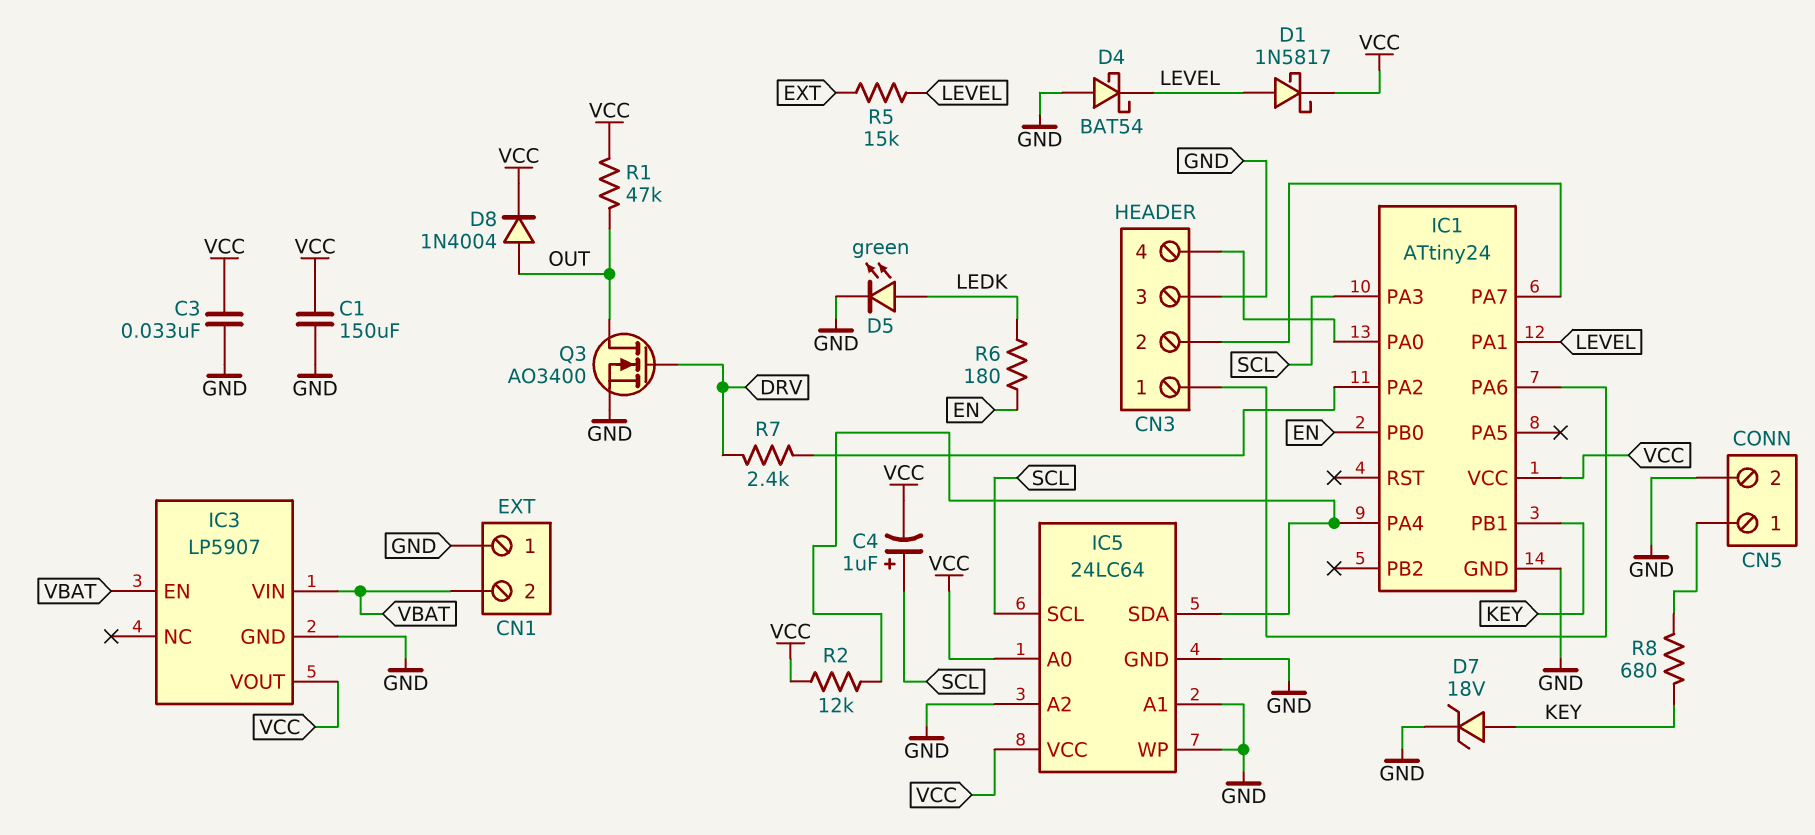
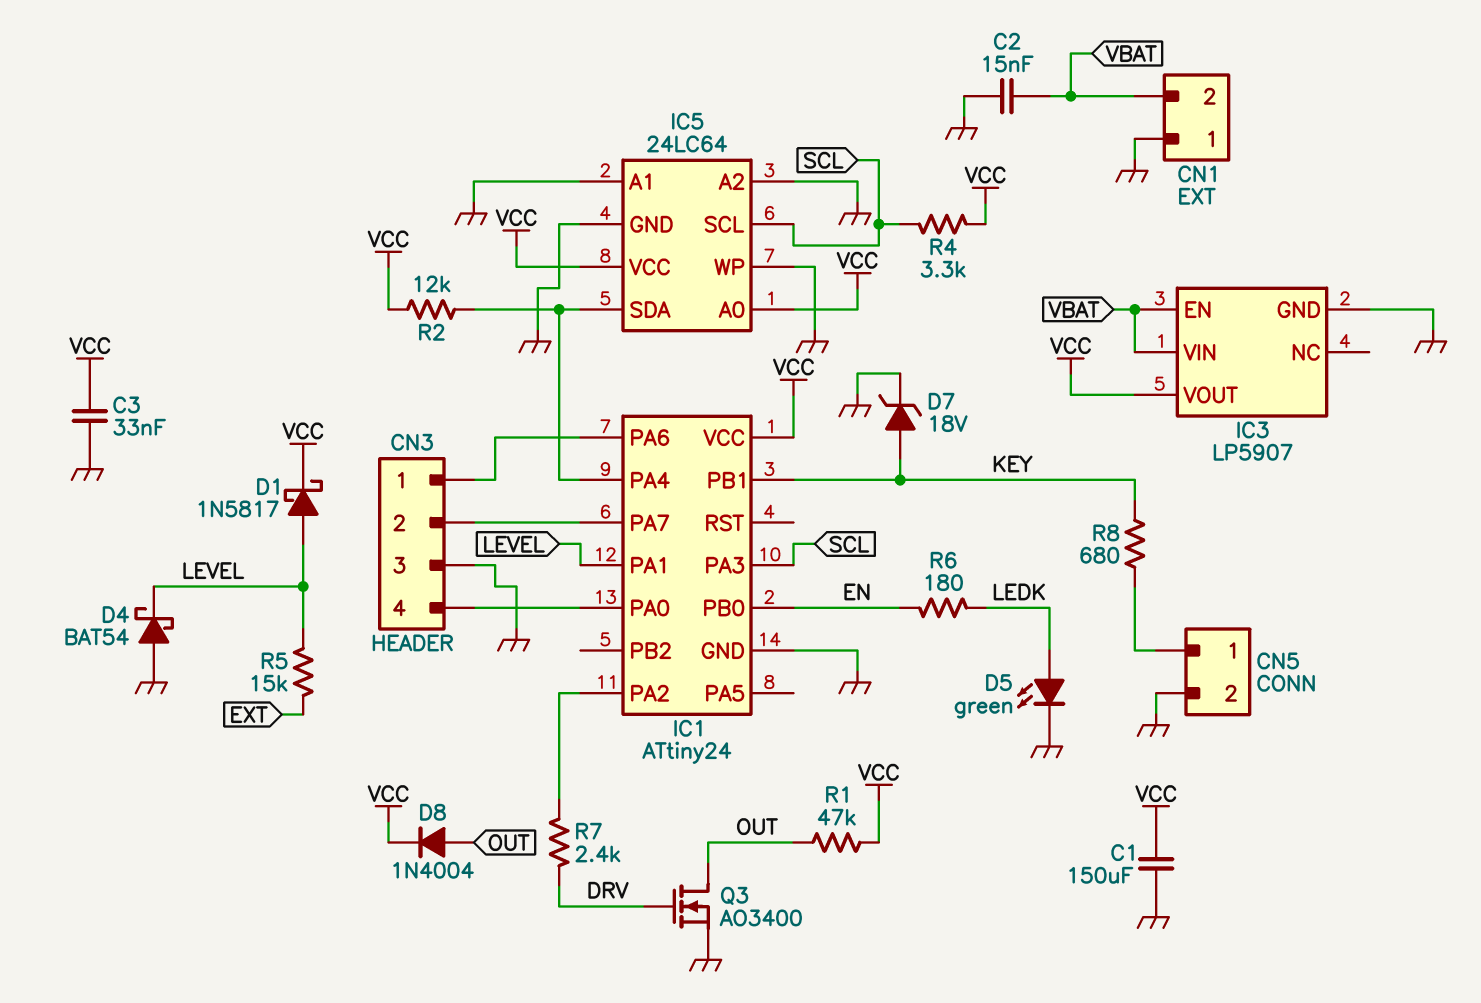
C2: none -> 15nF (GND, VBAT)
C4: 1uF (plus SCL, minus VCC) -> none
R4: none -> 3.3k (SCL, VCC)

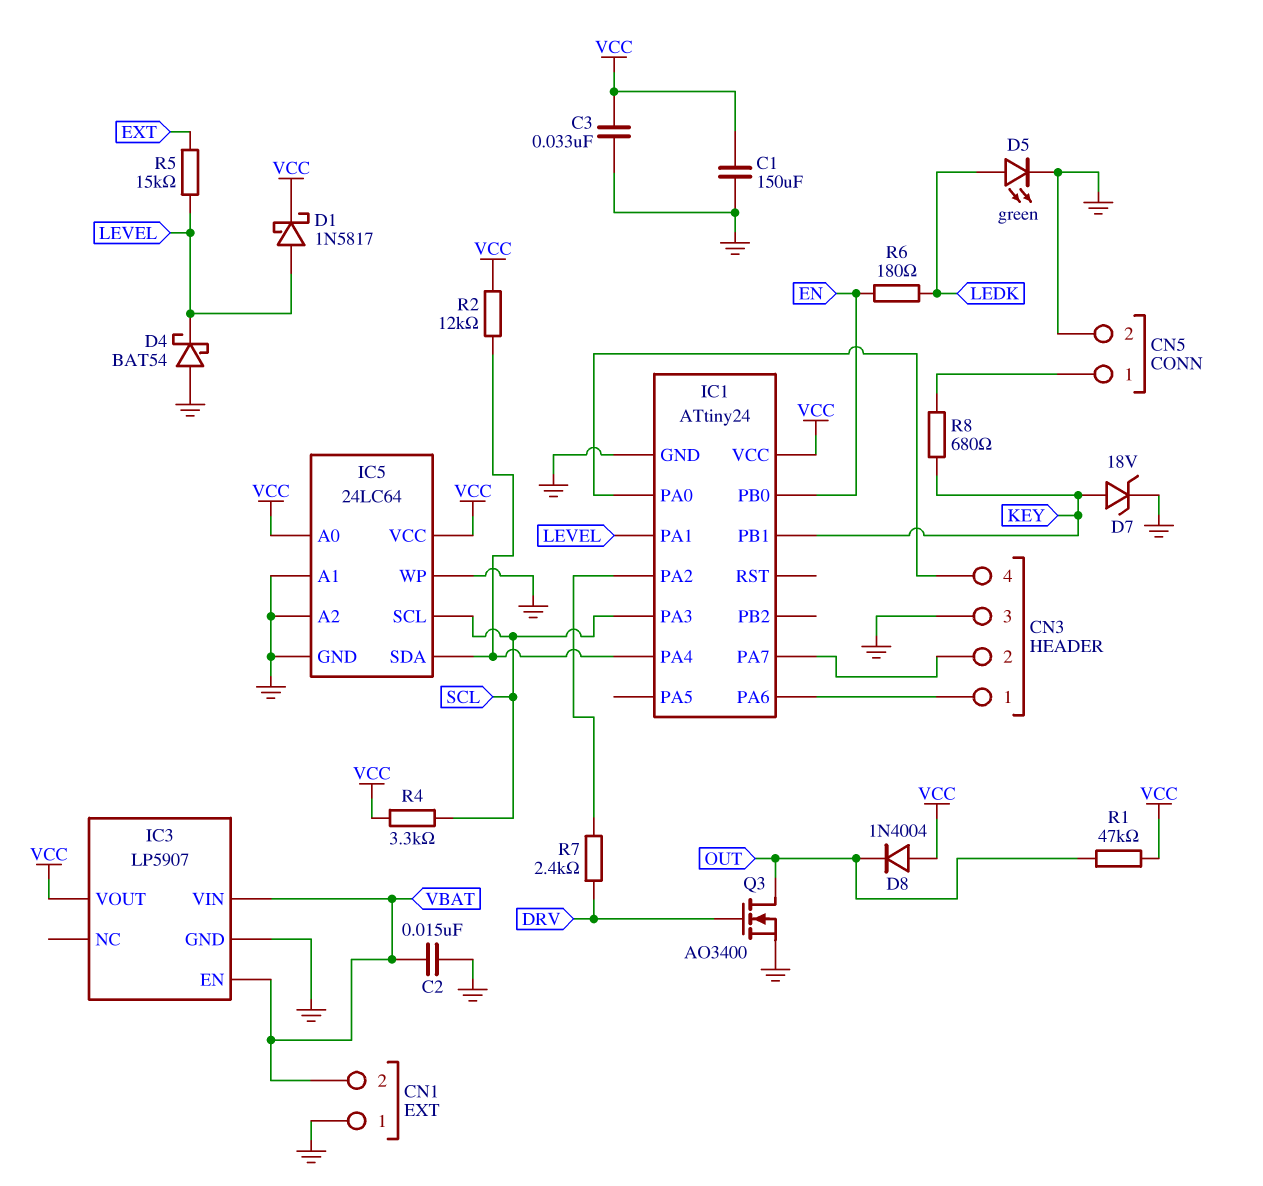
D8: diode 1N4004 (A OUT, K VCC) -> diode 1N4004 (A VCC, K OUT)

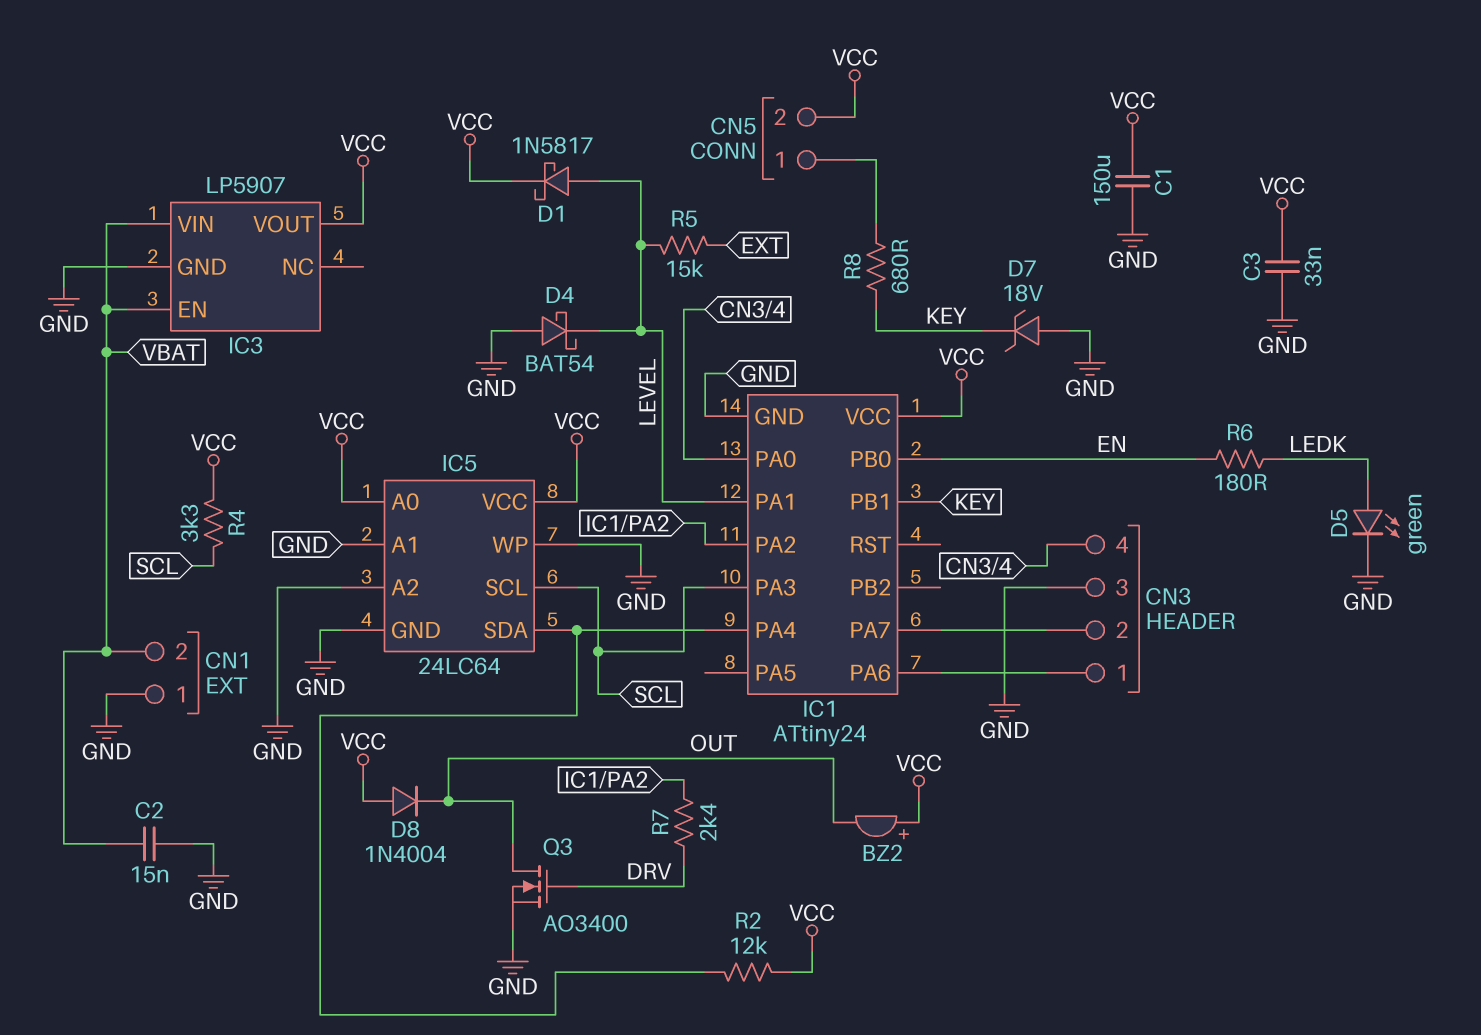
BZ2: none -> buzzer (plus VCC, minus OUT)
CN5 pin 2: GND -> VCC
D7: zener 18V (A KEY, K GND) -> zener 18V (A GND, K KEY)
R1: 47k (OUT, VCC) -> none

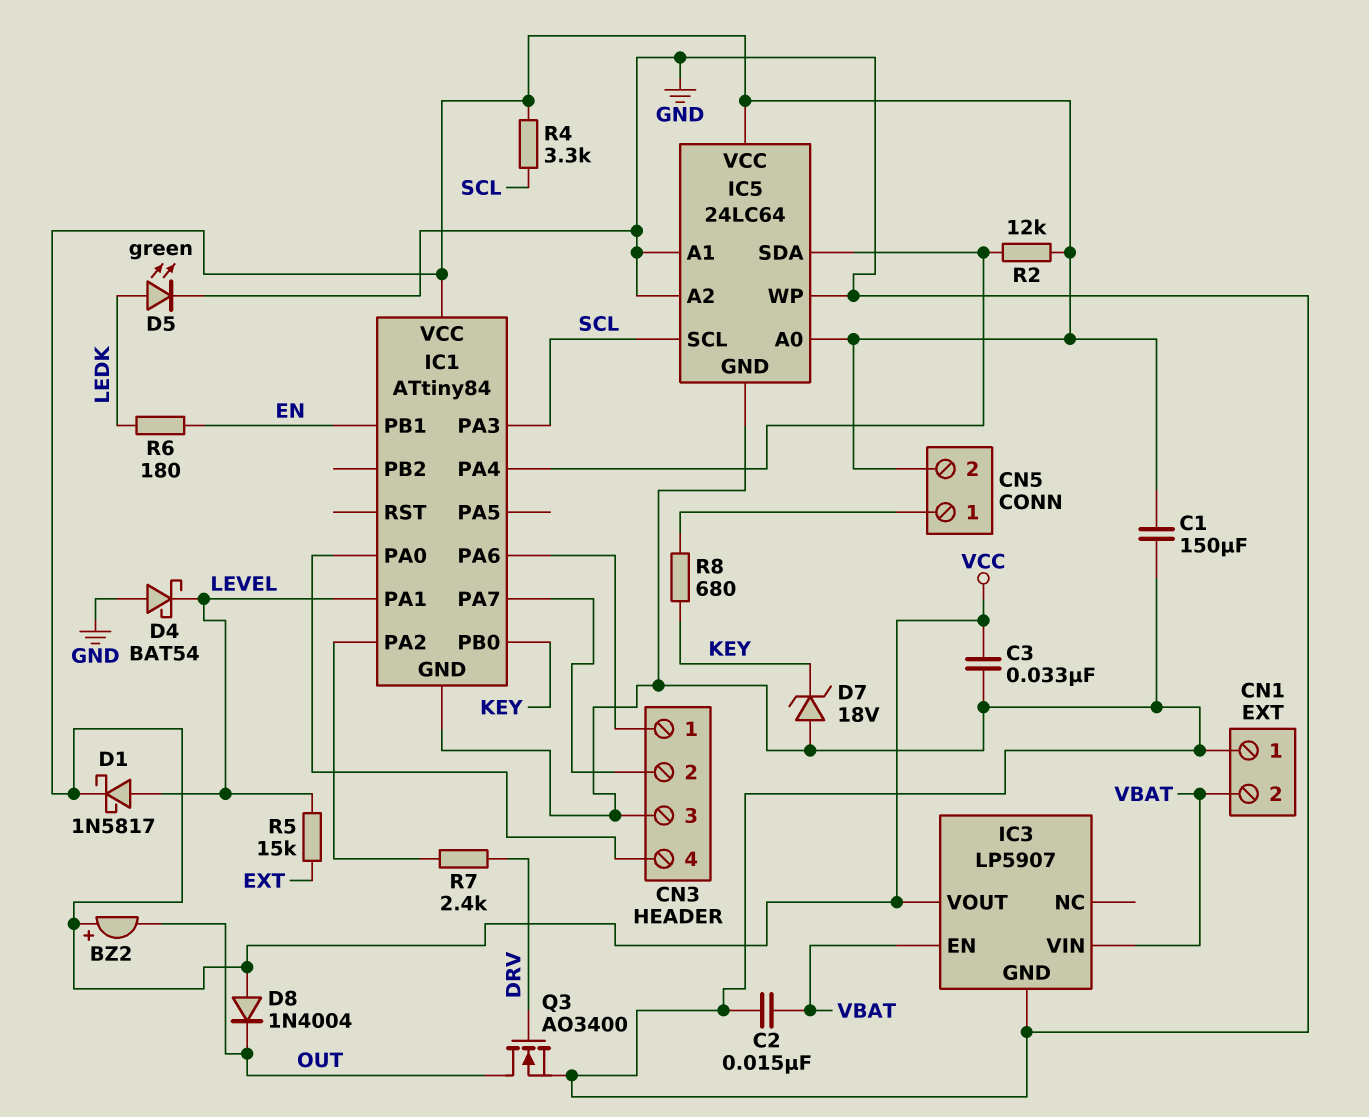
IC1: ATtiny24 -> ATtiny84
IC1 pin PB0: EN -> KEY
IC1 pin PB1: KEY -> EN

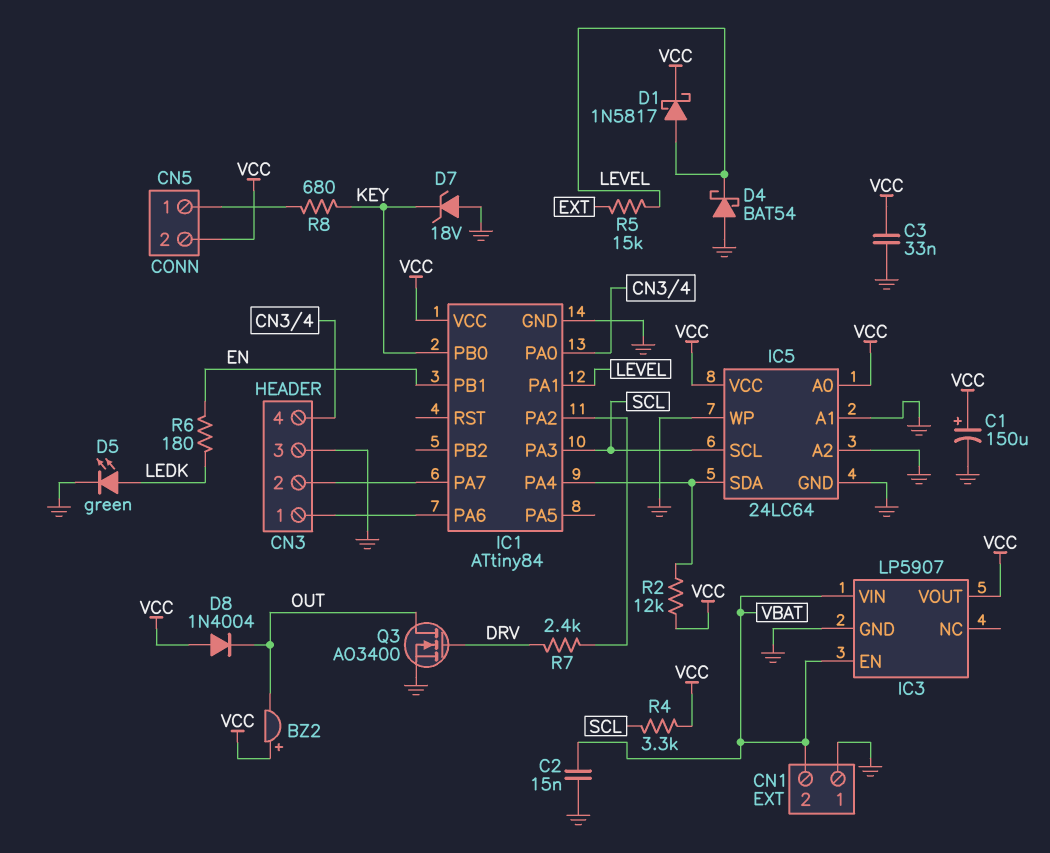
C1: 150uF (GND, VCC) -> 150uF (plus VCC, minus GND)

